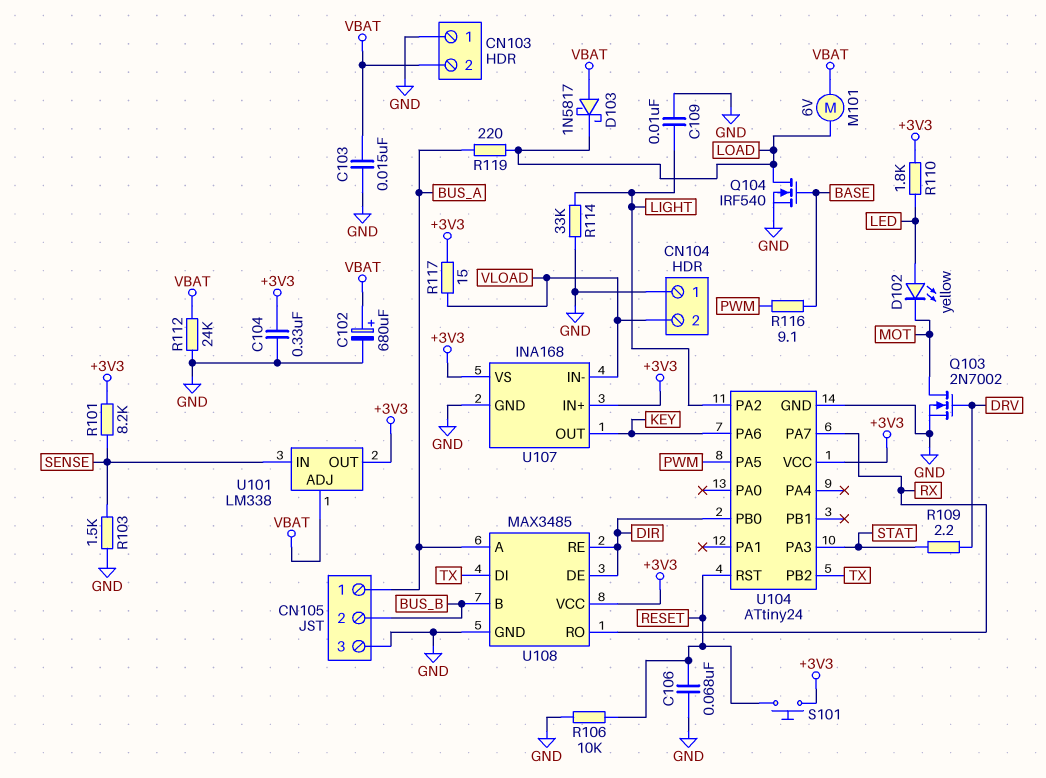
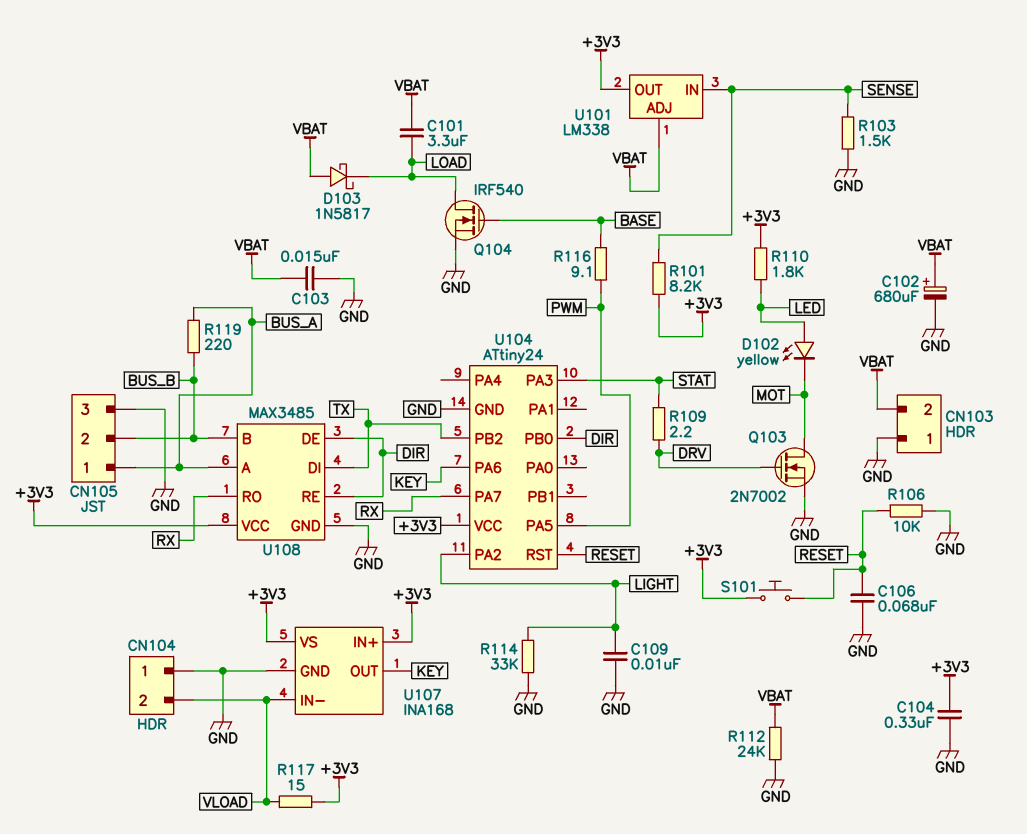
C101: none -> 3.3uF (LOAD, VBAT)
M101: motor 6V (LOAD, VBAT) -> none
R119: 220 (BUS_A, LOAD) -> 220 (BUS_A, BUS_B)

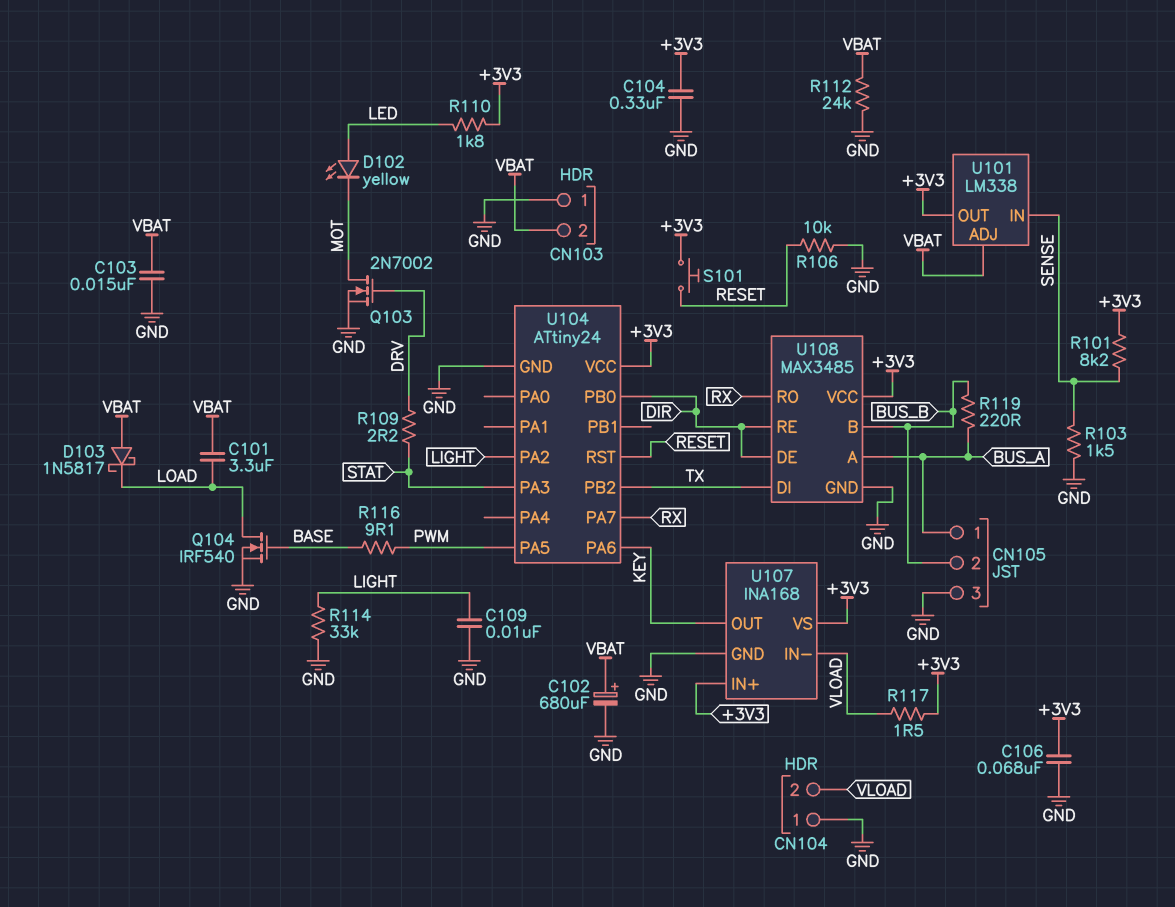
C106: 68nF (GND, RESET) -> 68nF (+3V3, GND)
R117: 15 (+3V3, VLOAD) -> 1.5 (+3V3, VLOAD)

